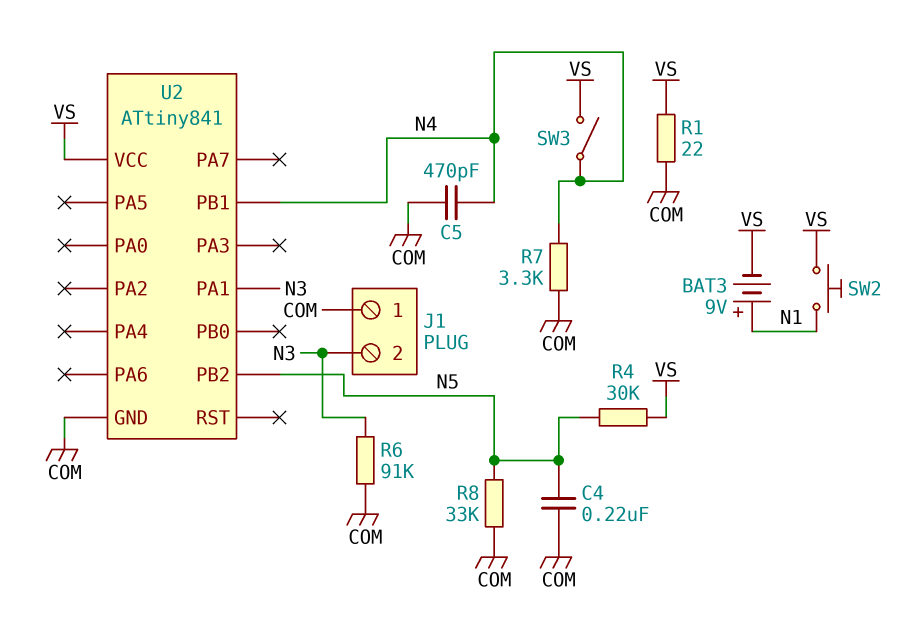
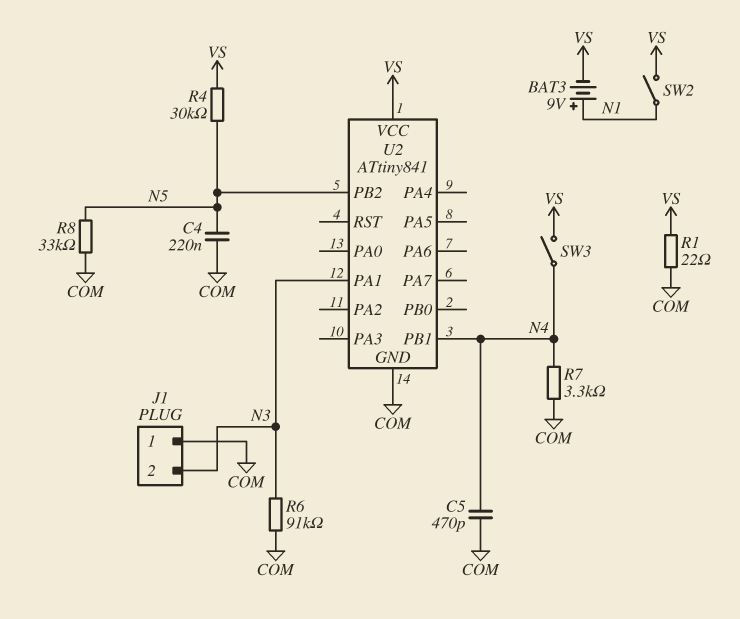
SW2: button (N1, VS) -> switch (N1, VS)

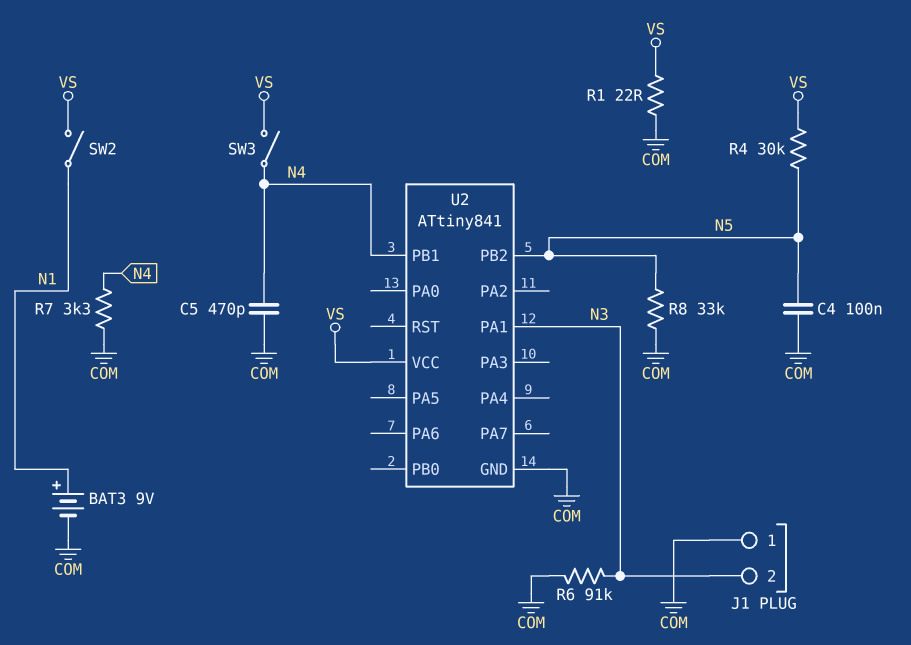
BAT3: 9V (plus N1, minus VS) -> 9V (plus N1, minus COM)
C4: 220nF (COM, N5) -> 100nF (COM, N5)

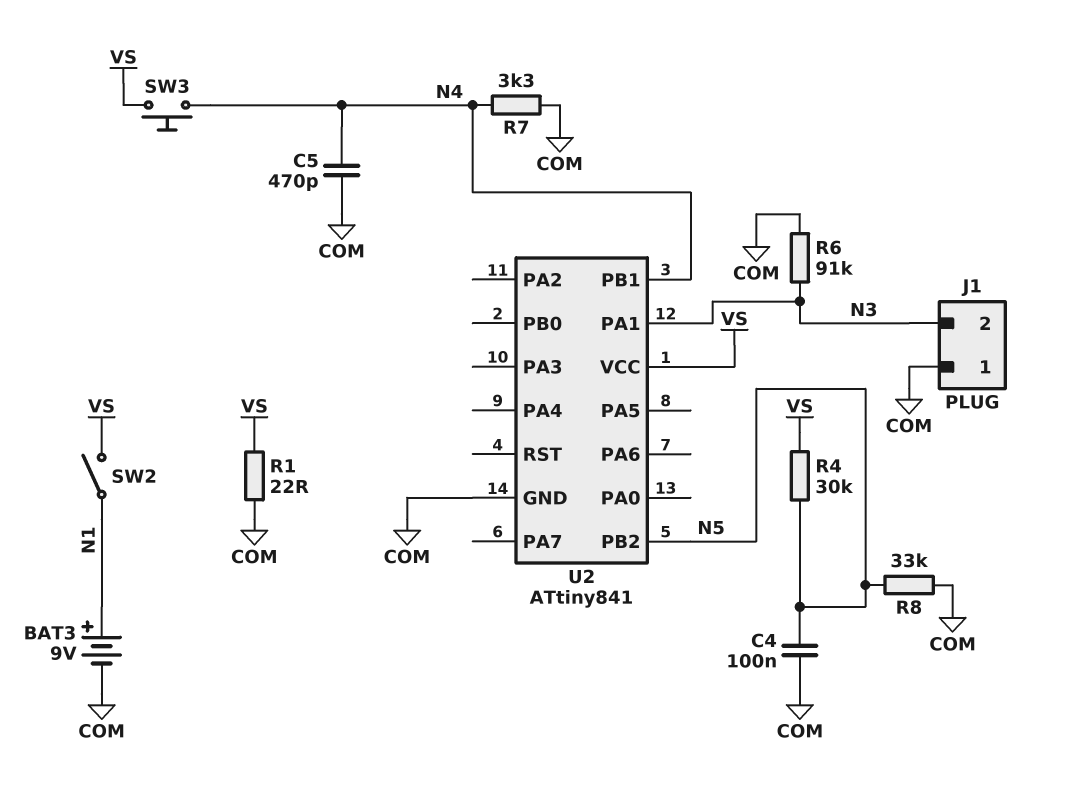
SW3: switch (N4, VS) -> button (N4, VS)

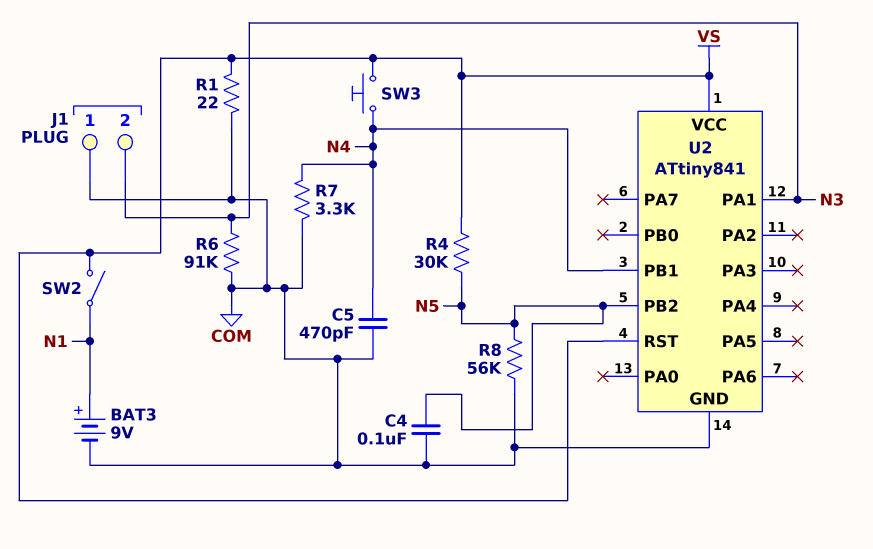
R8: 33k (COM, N5) -> 56k (COM, N5)
U2 pin RST: none -> VS

